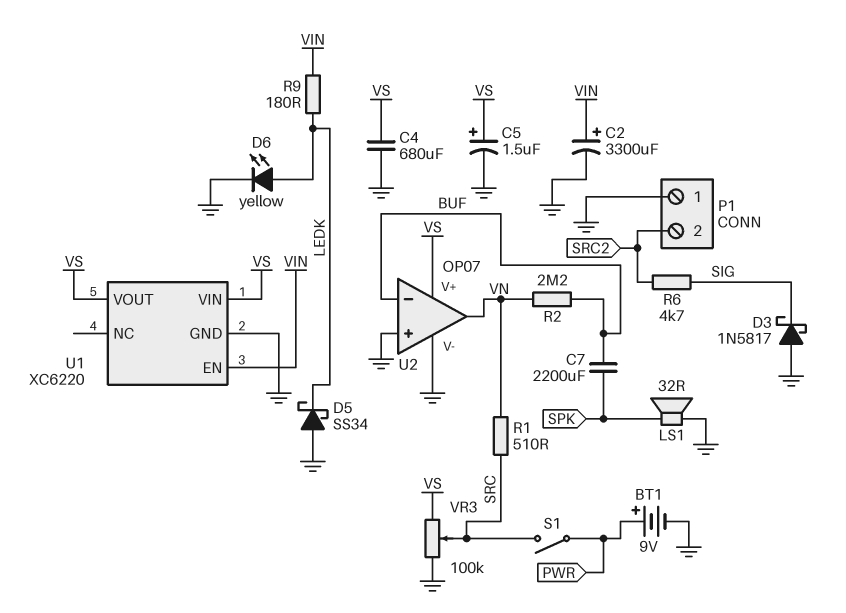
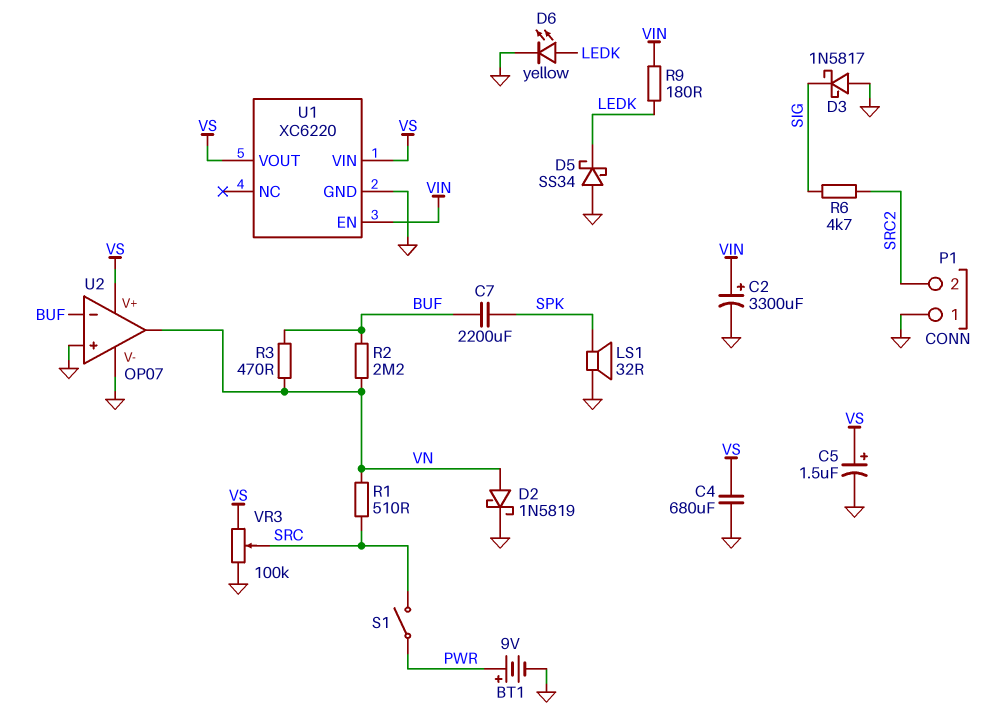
D2: none -> schottky 1N5819 (A VN, K GND)
R3: none -> 470 (BUF, VN)

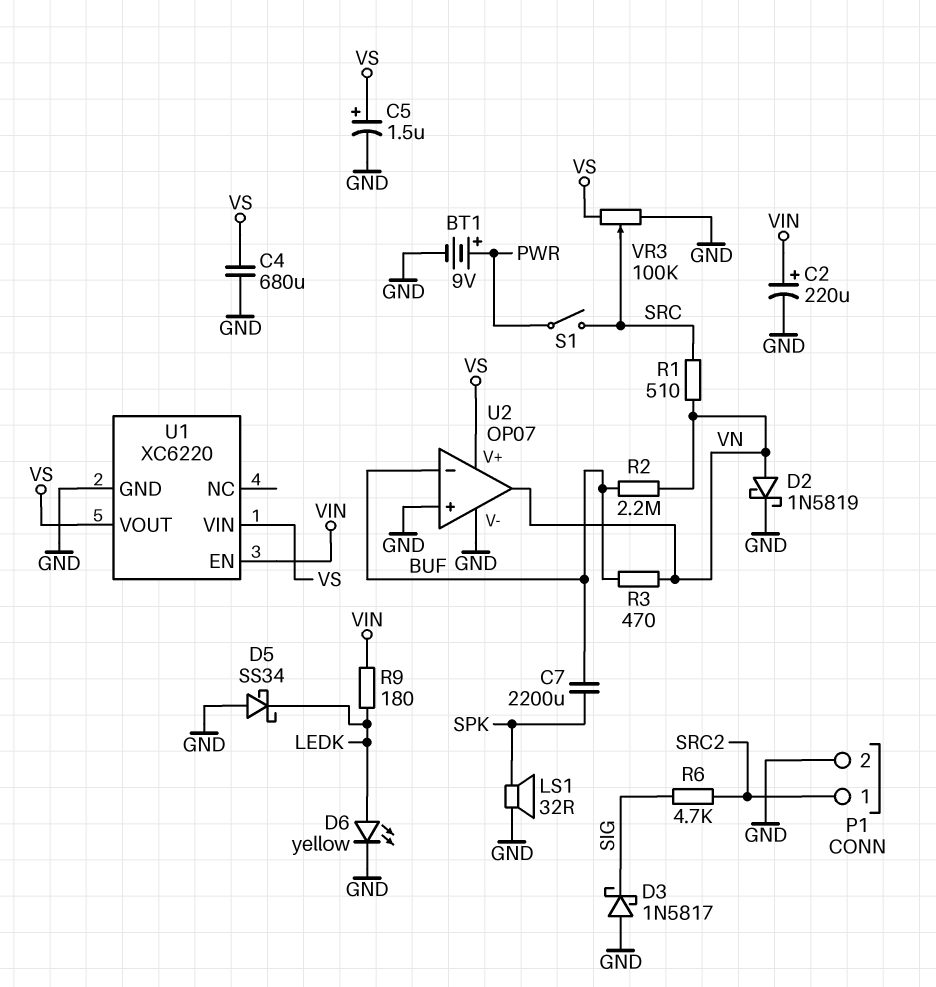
C2: 3300uF (plus VIN, minus GND) -> 220uF (plus VIN, minus GND)
P1 pin 1: GND -> SRC2
P1 pin 2: SRC2 -> GND

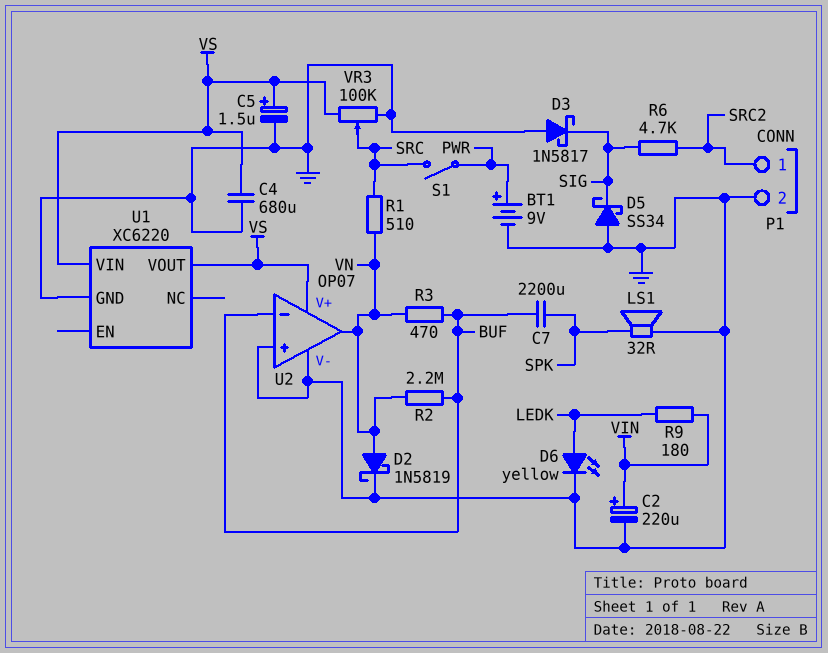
D5: schottky SS34 (A GND, K LEDK) -> schottky SS34 (A GND, K SIG)
U1 pin EN: VIN -> none

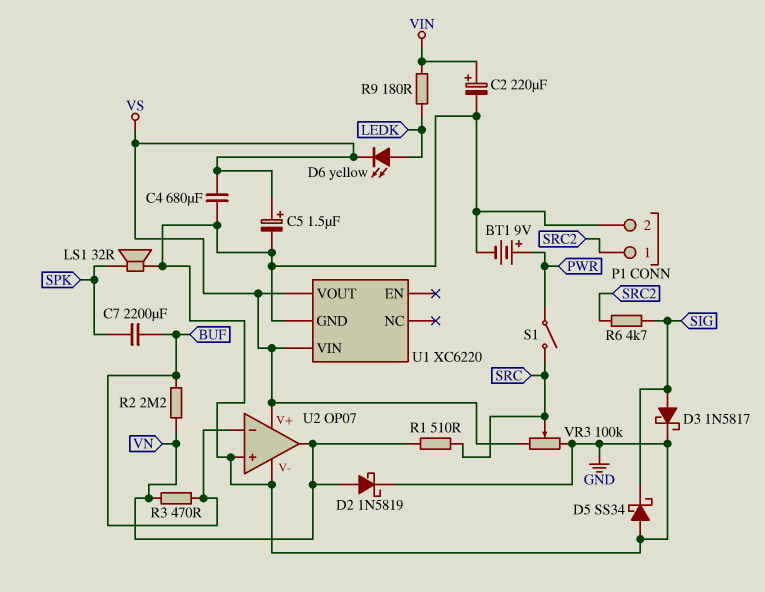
D3: schottky 1N5817 (A GND, K SIG) -> schottky 1N5817 (A SIG, K GND)
D6: LED yellow (A LEDK, K GND) -> LED yellow (A LEDK, K VS)

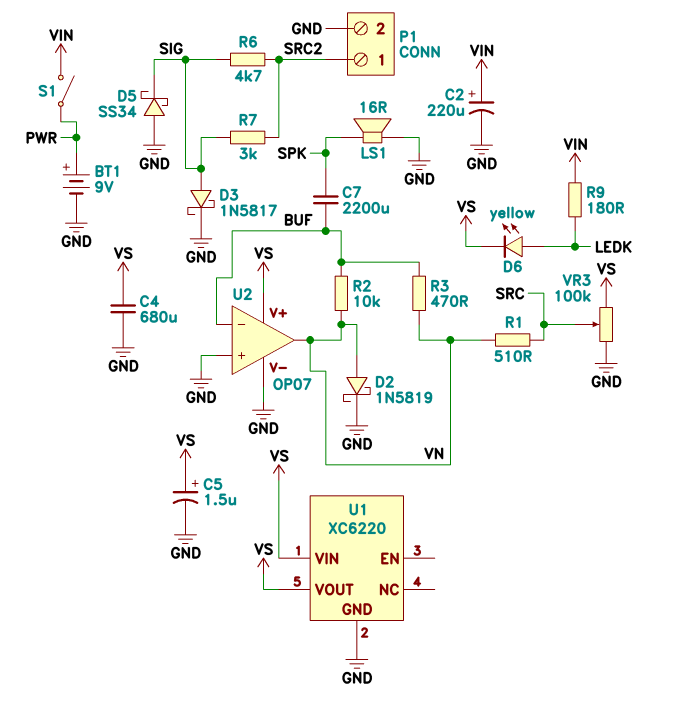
LS1: speaker 32R (GND, SPK) -> speaker 16R (GND, SPK)
R2: 2.2M (BUF, VN) -> 10k (BUF, VN)
R7: none -> 3k (SIG, SRC2)
S1: switch (PWR, SRC) -> switch (PWR, VIN)

